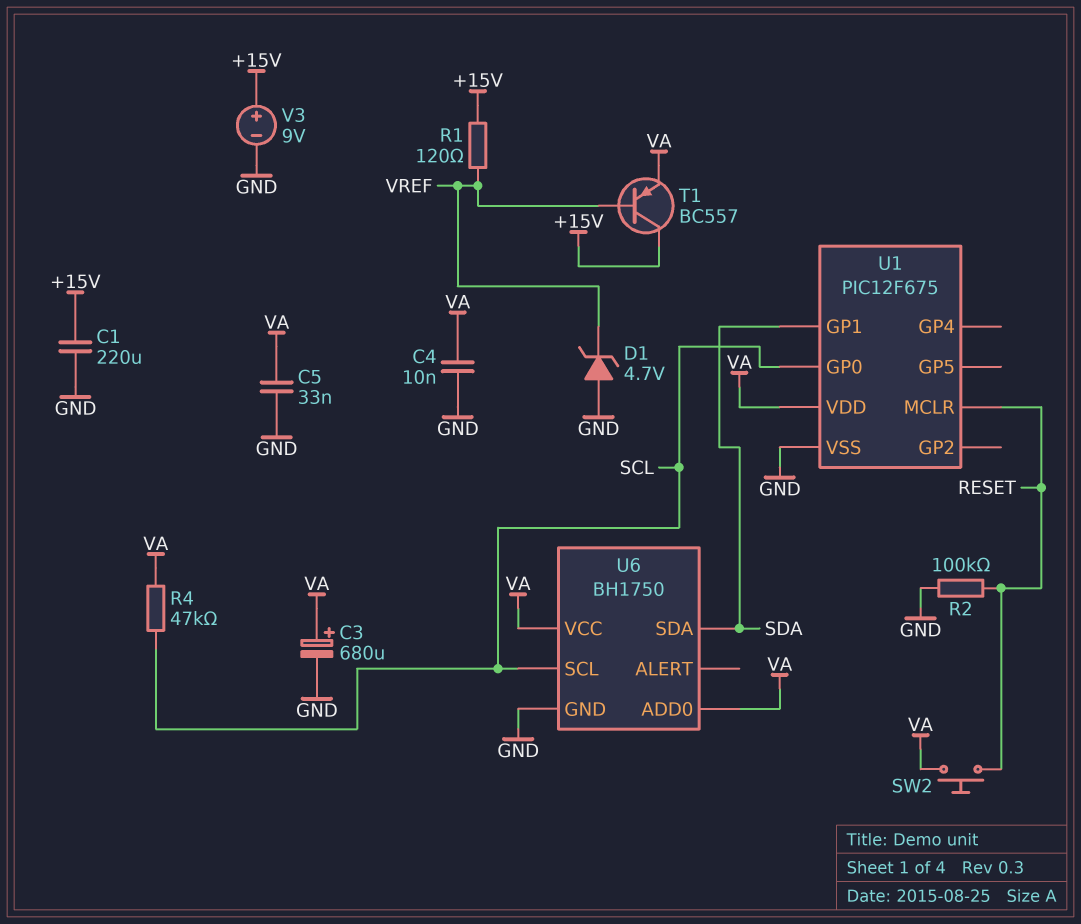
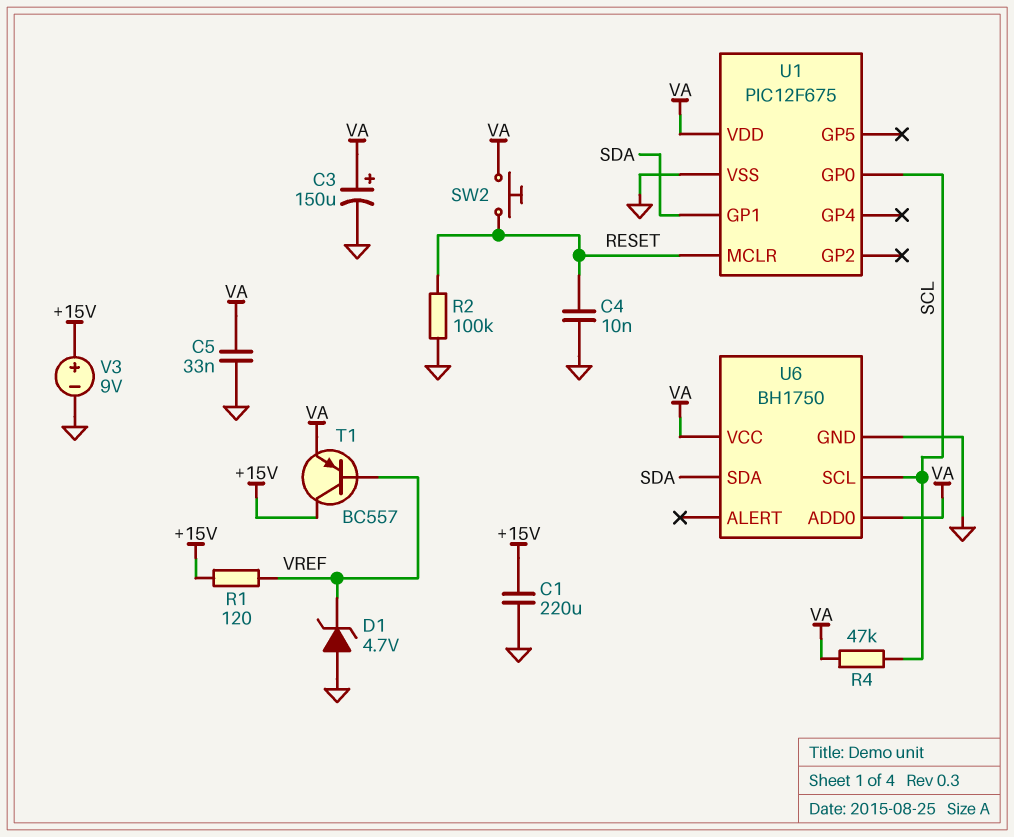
C3: 680uF (plus VA, minus GND) -> 150uF (plus VA, minus GND)
C4: 10nF (GND, VA) -> 10nF (GND, RESET)

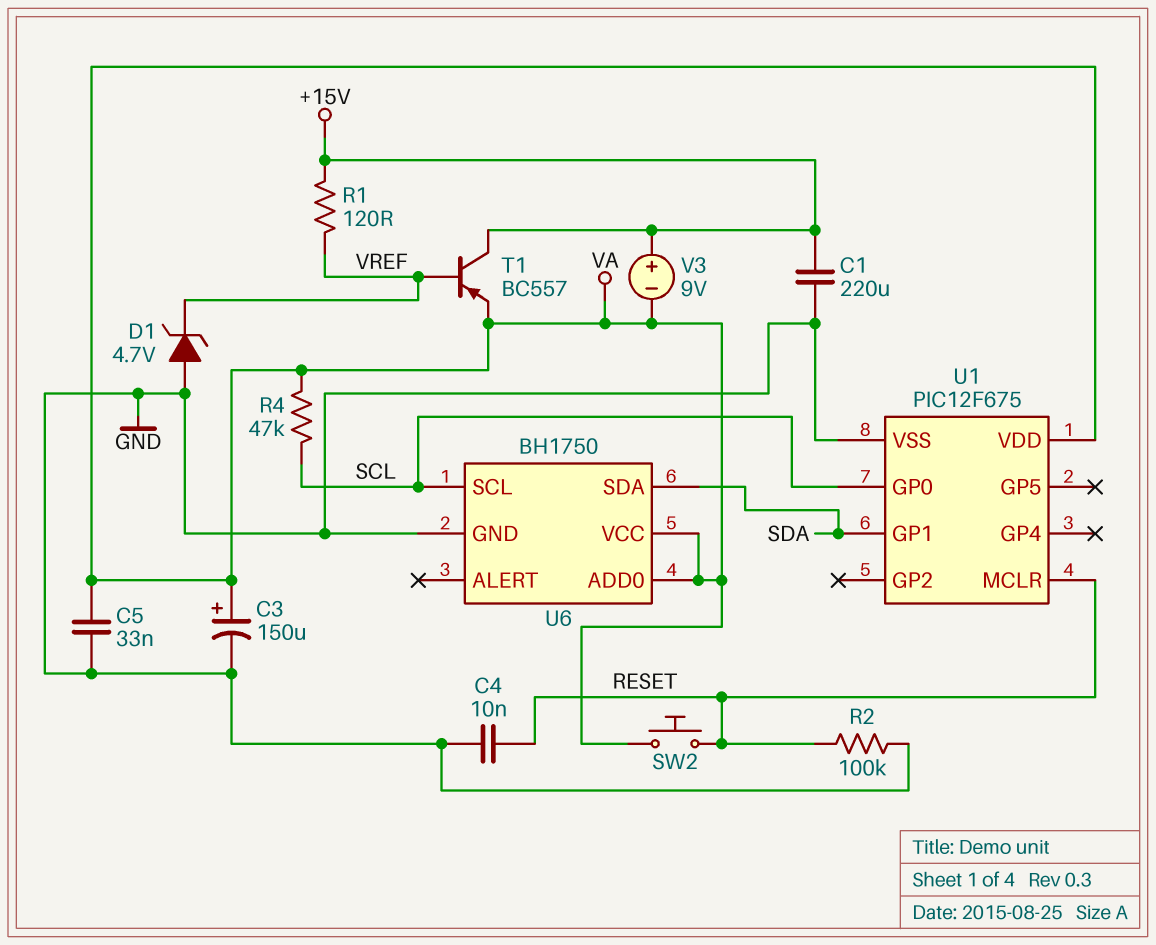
V3: 9V (plus +15V, minus GND) -> 9V (plus +15V, minus VA)

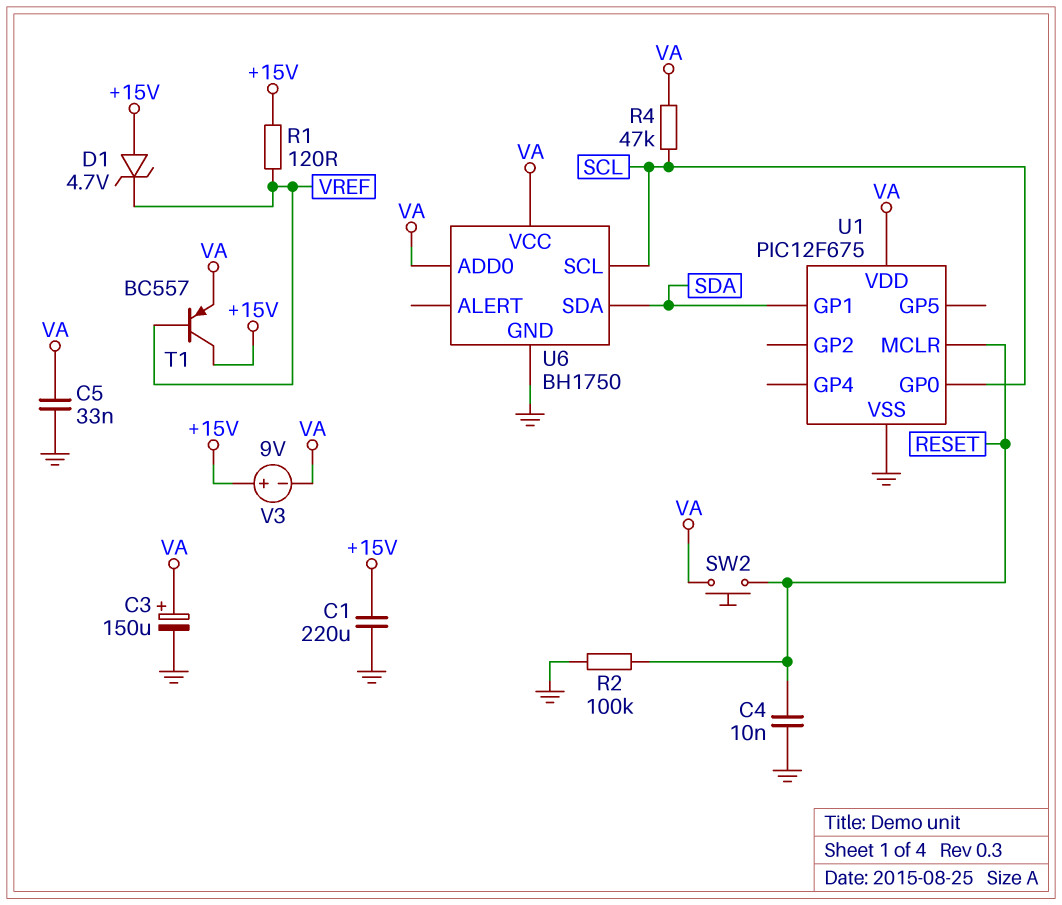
D1: zener 4.7V (A GND, K VREF) -> zener 4.7V (A +15V, K VREF)

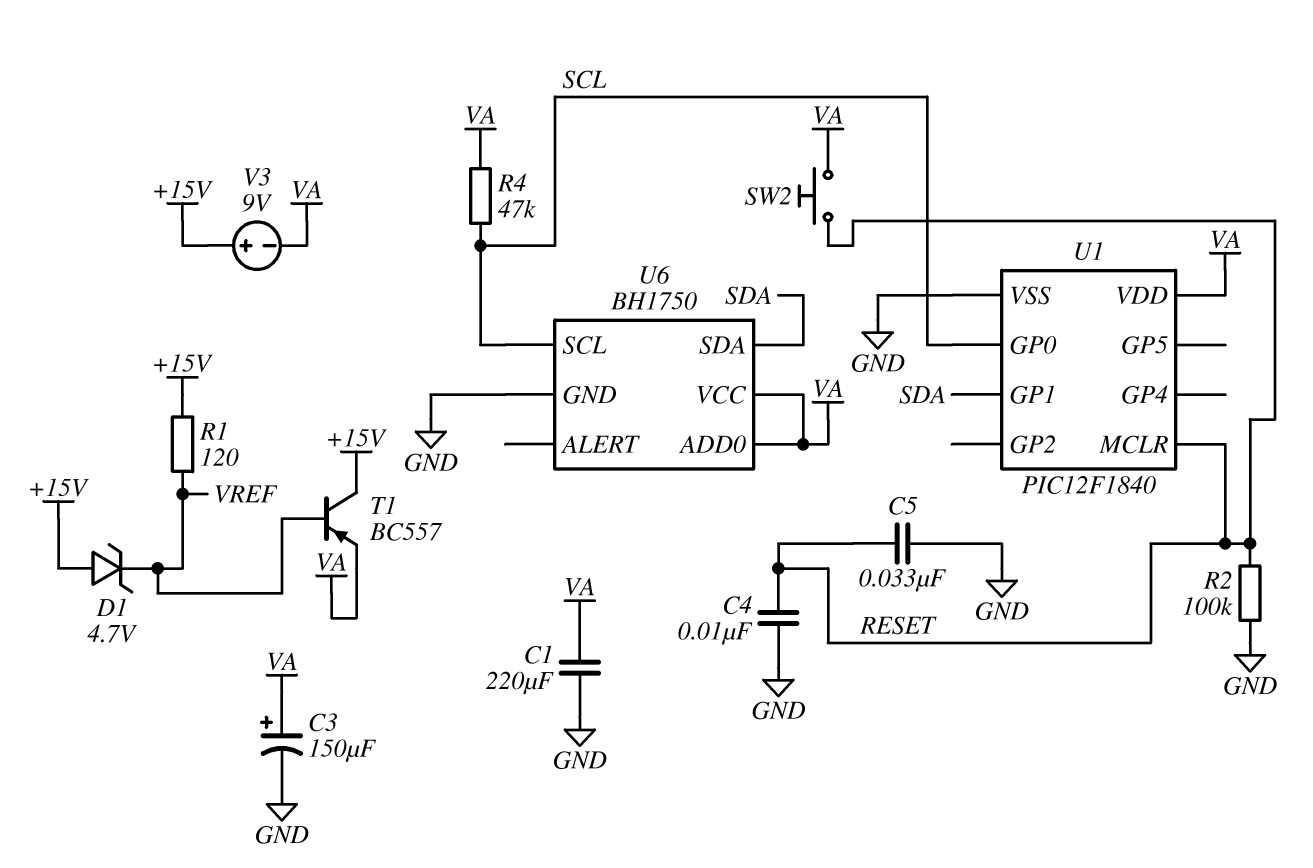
C1: 220uF (+15V, GND) -> 220uF (GND, VA)
C5: 33nF (GND, VA) -> 33nF (GND, RESET)
U1: PIC12F675 -> PIC12F1840

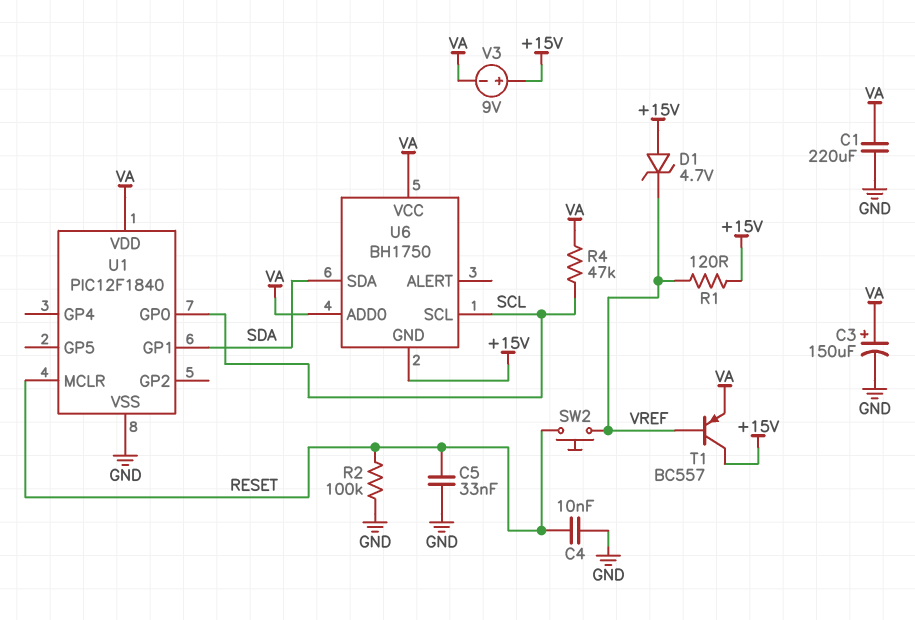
SW2: button (RESET, VA) -> button (RESET, VREF)
U6 pin GND: GND -> +15V

